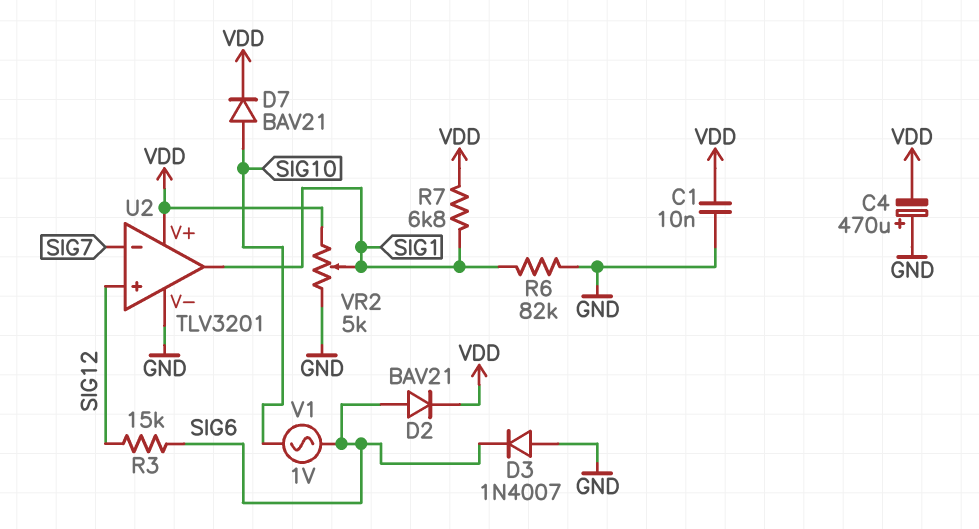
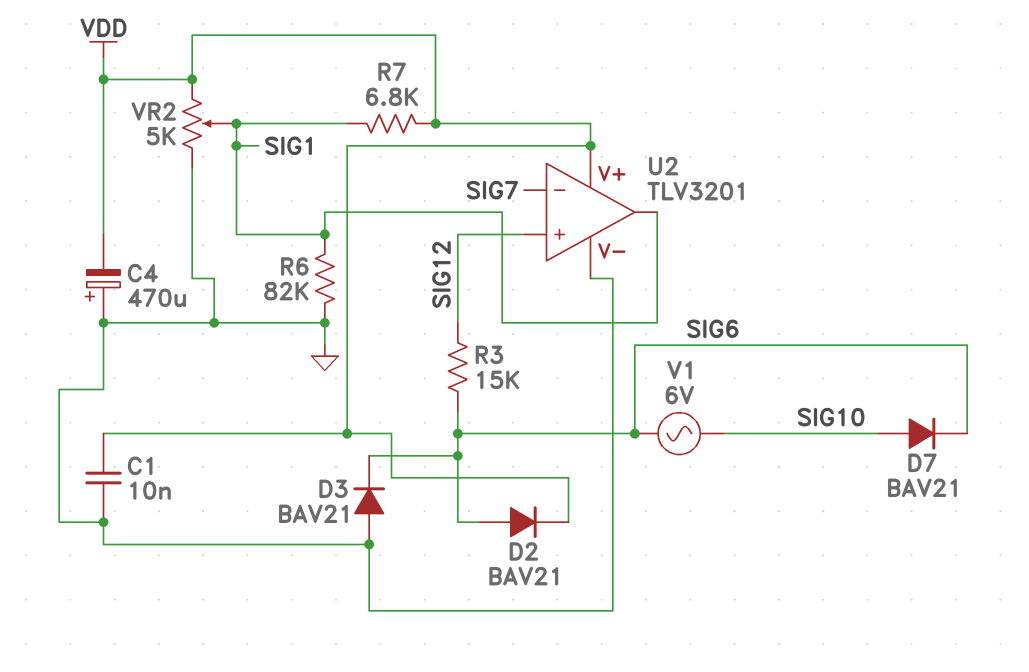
D3: diode 1N4007 (A GND, K SIG6) -> diode BAV21 (A GND, K SIG6)
D7: diode BAV21 (A SIG10, K VDD) -> diode BAV21 (A SIG10, K SIG6)
V1: AC 1V (SIG6, SIG10) -> AC 6V (SIG6, SIG10)

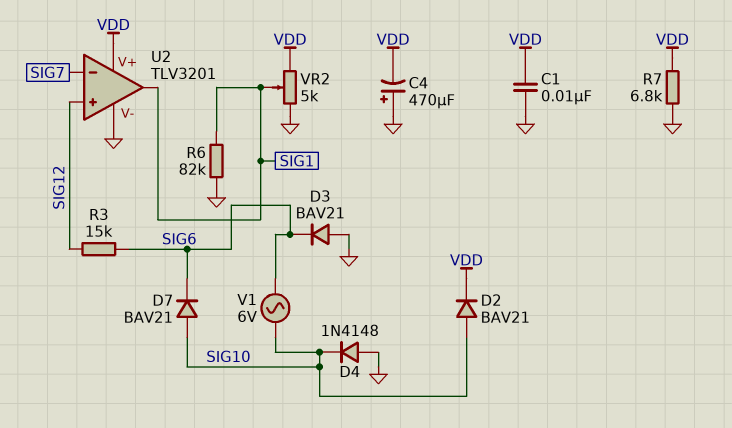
D2: diode BAV21 (A SIG6, K VDD) -> diode BAV21 (A SIG10, K VDD)
D4: none -> diode 1N4148 (A GND, K SIG10)
R7: 6.8k (SIG1, VDD) -> 6.8k (GND, VDD)

